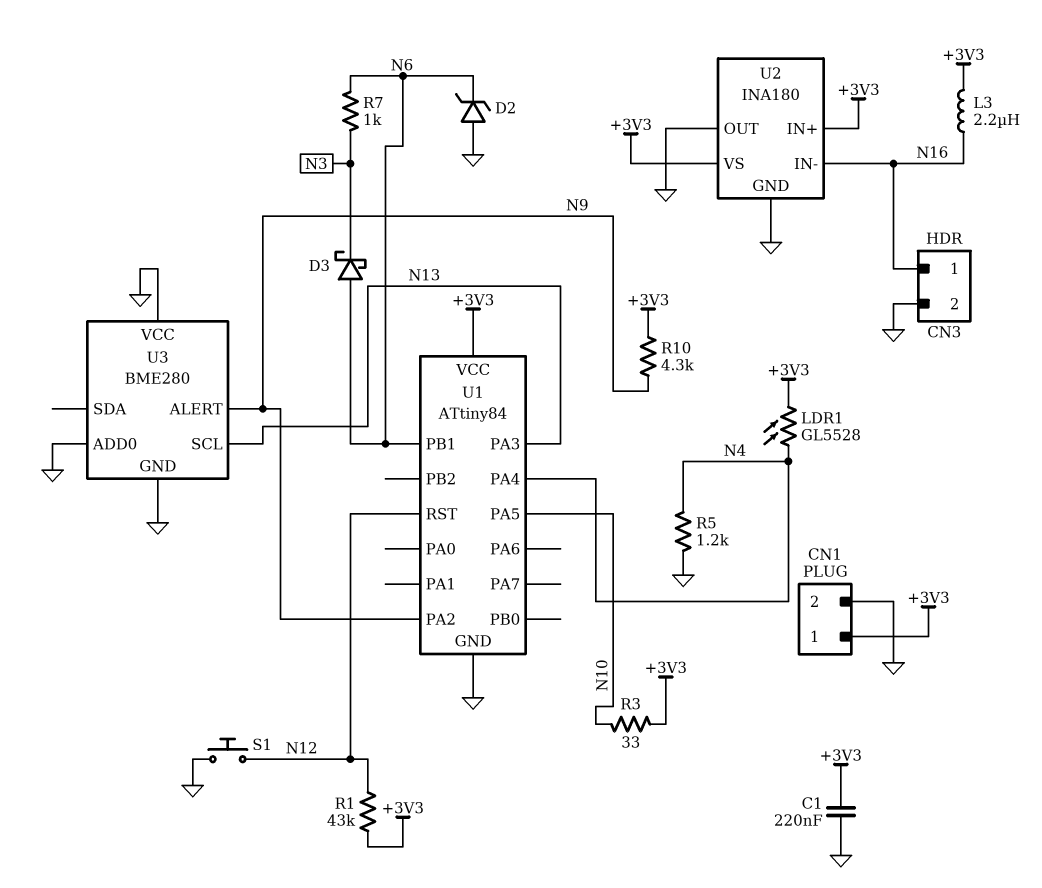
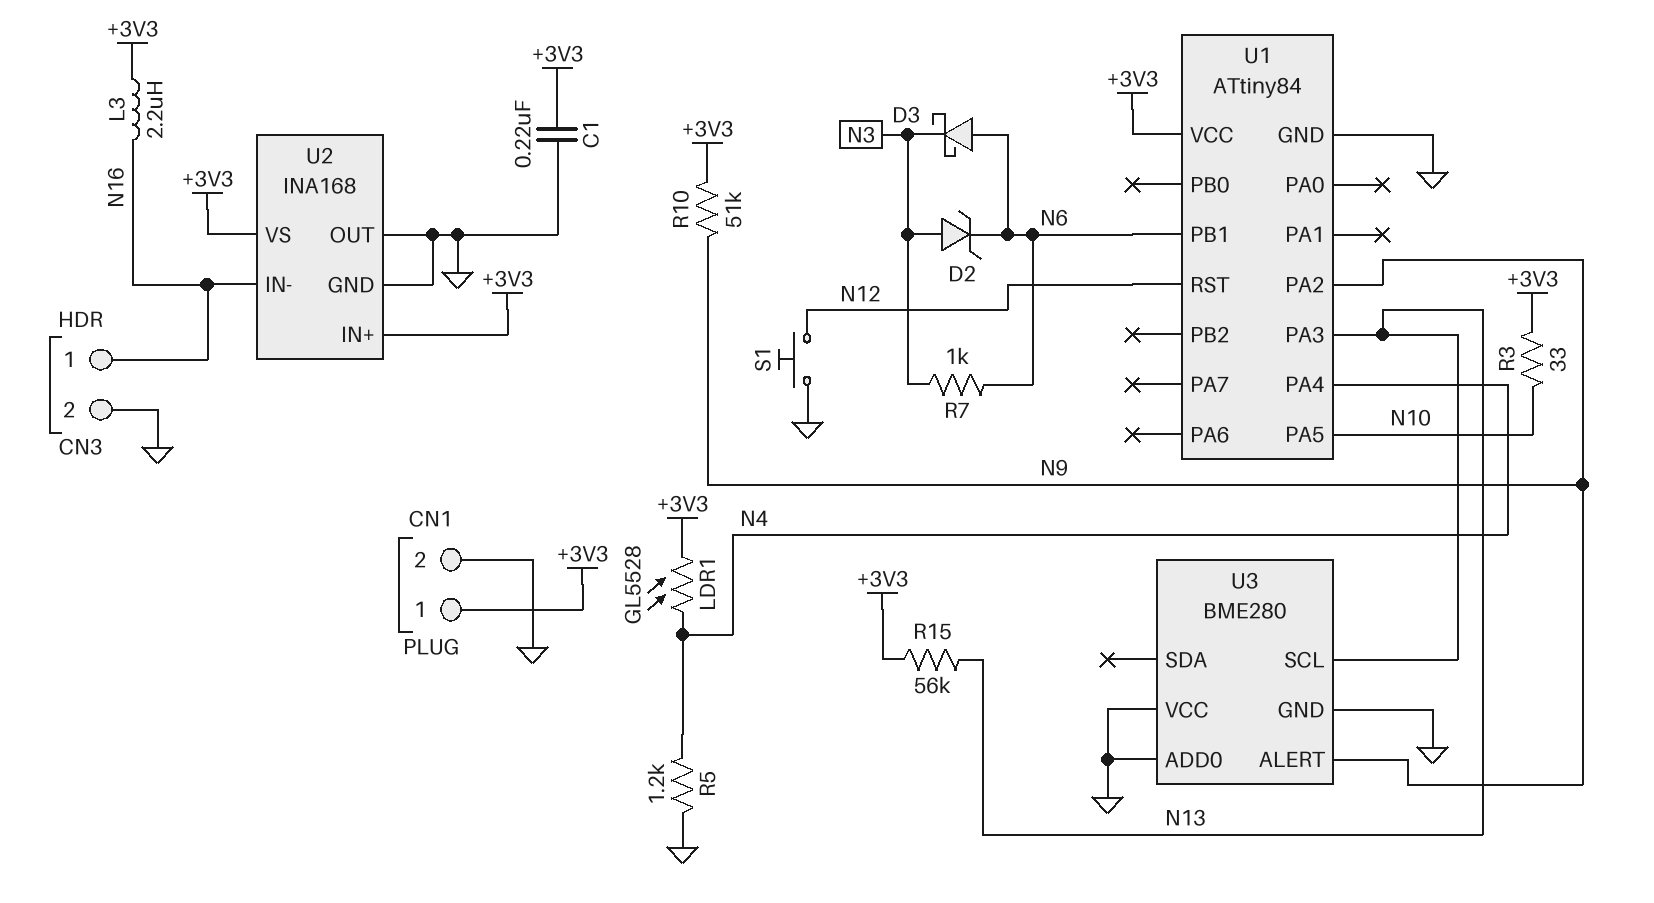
D2: zener (A GND, K N6) -> zener (A N3, K N6)
R1: 43k (+3V3, N12) -> none
R10: 4.3k (+3V3, N9) -> 51k (+3V3, N9)
R15: none -> 56k (+3V3, N13)
U2: INA180 -> INA168

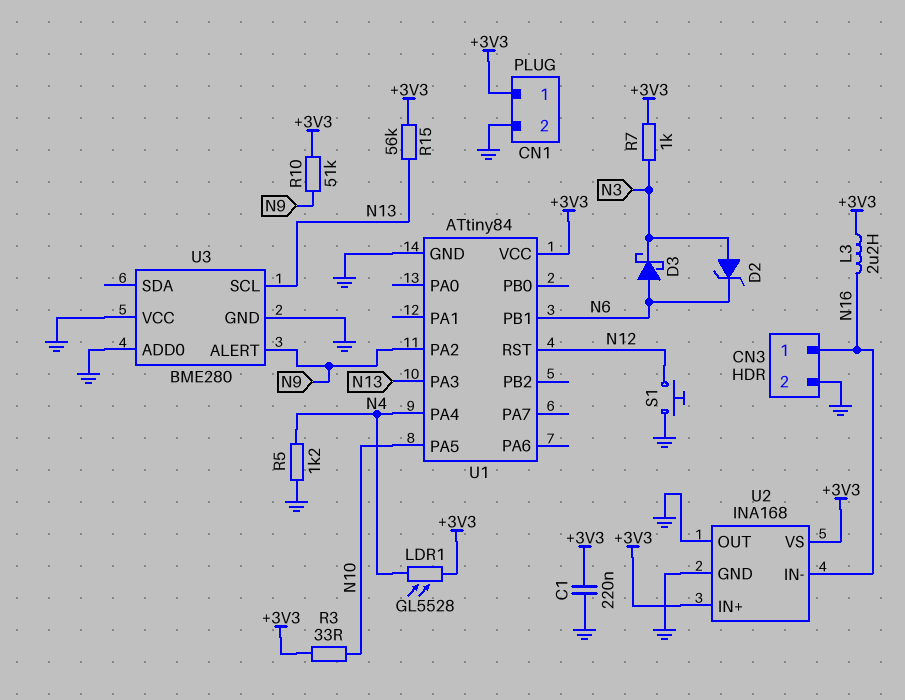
R7: 1k (N3, N6) -> 1k (+3V3, N3)

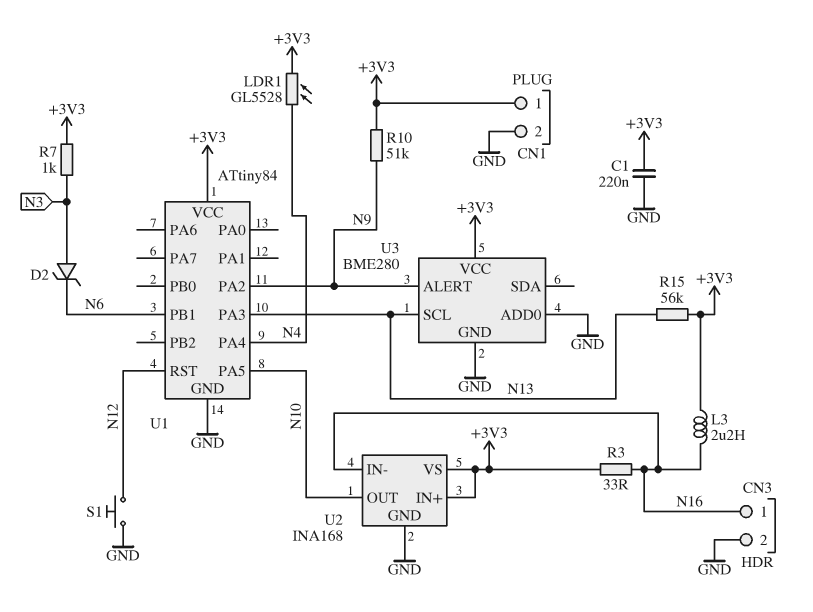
D3: schottky (A N6, K N3) -> none
R3: 33 (+3V3, N10) -> 33 (+3V3, N16)
R5: 1.2k (GND, N4) -> none
U2 pin OUT: GND -> N10
U3 pin VCC: GND -> +3V3

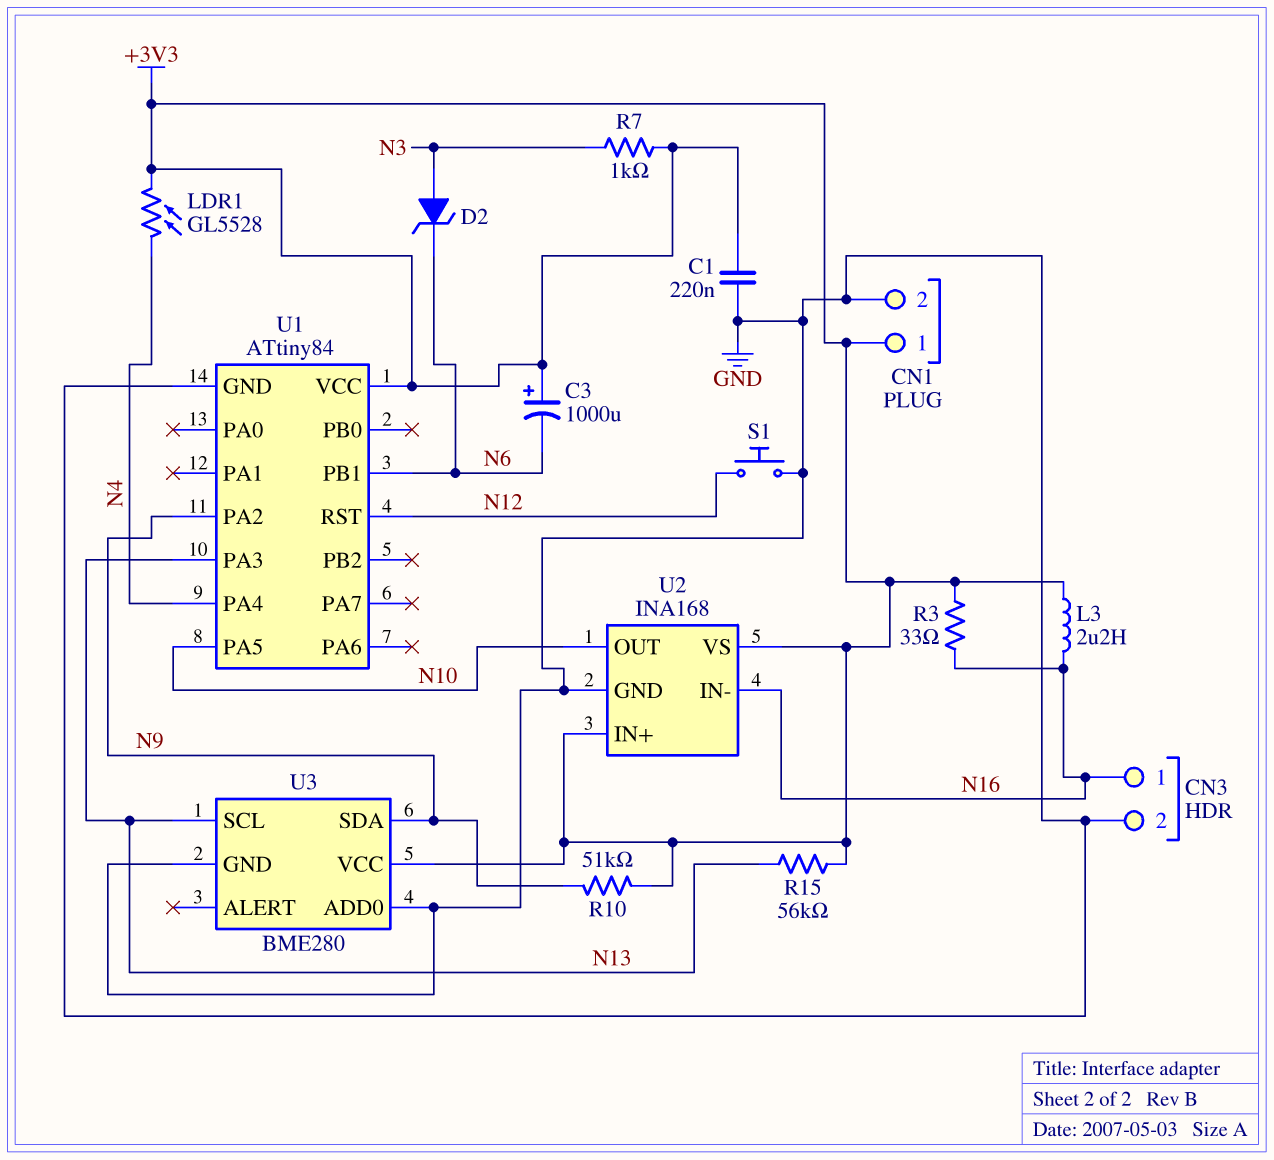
C3: none -> 1000uF (plus +3V3, minus N6)
U3 pin ALERT: N9 -> none
U3 pin SDA: none -> N9

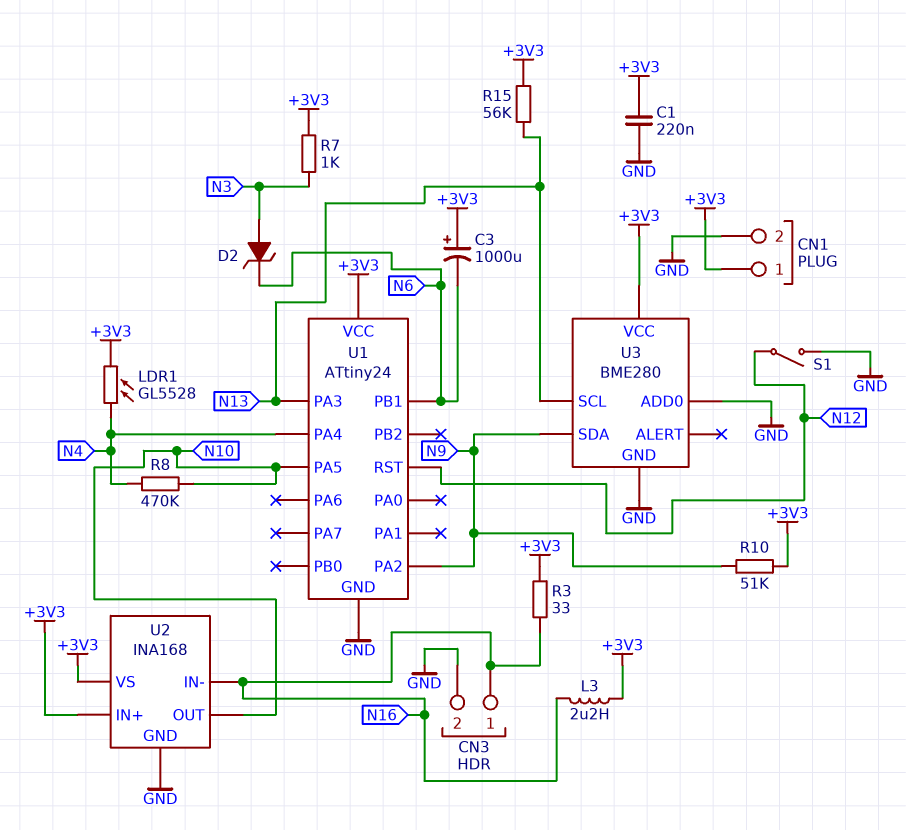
R8: none -> 470k (N4, N10)
S1: button (GND, N12) -> switch (GND, N12)
U1: ATtiny84 -> ATtiny24

